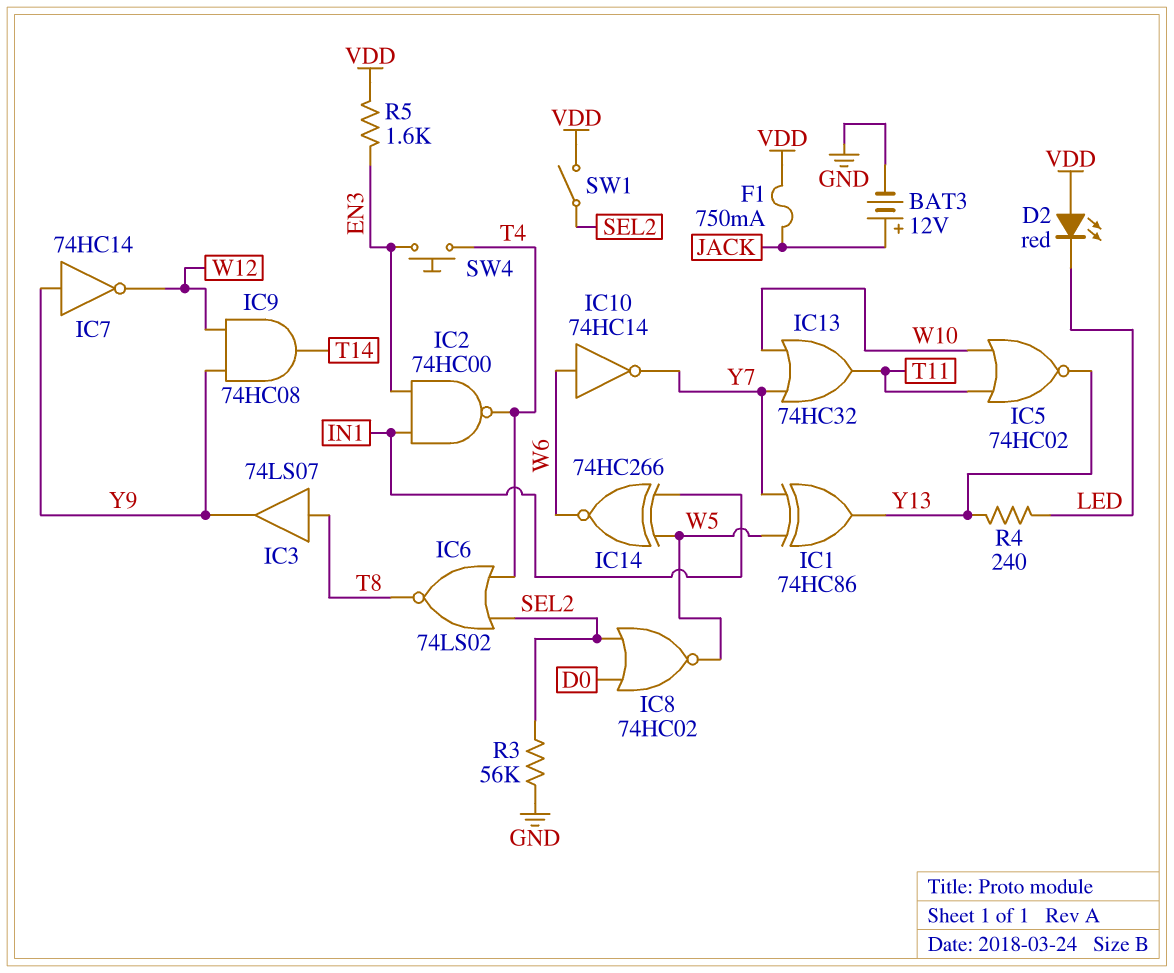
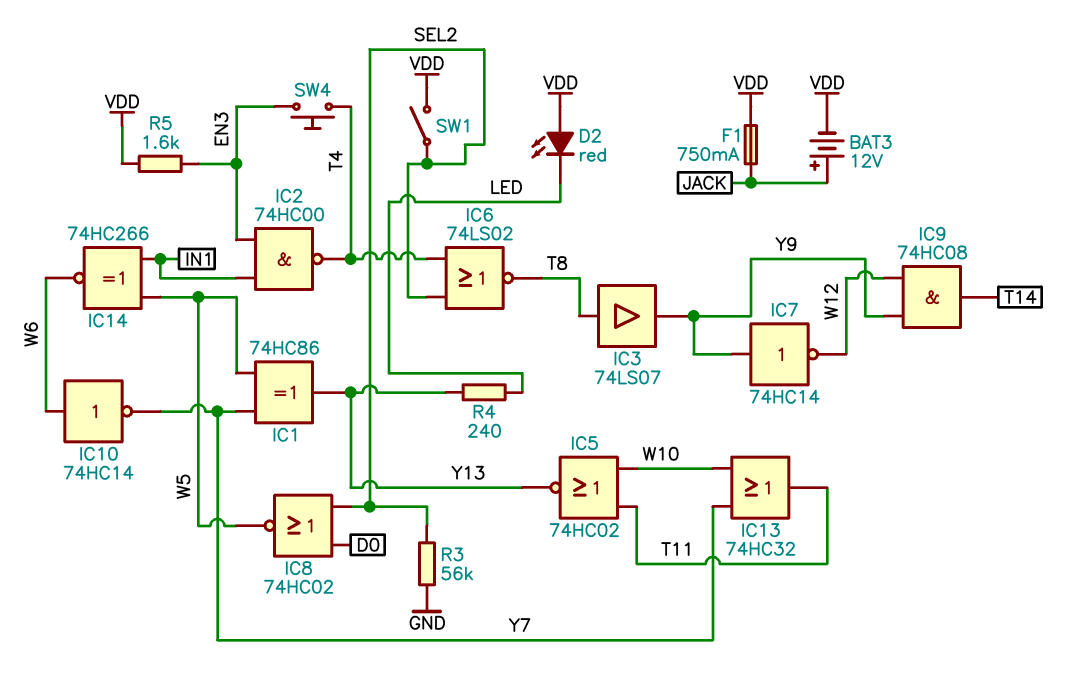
BAT3: 12V (plus JACK, minus GND) -> 12V (plus JACK, minus VDD)

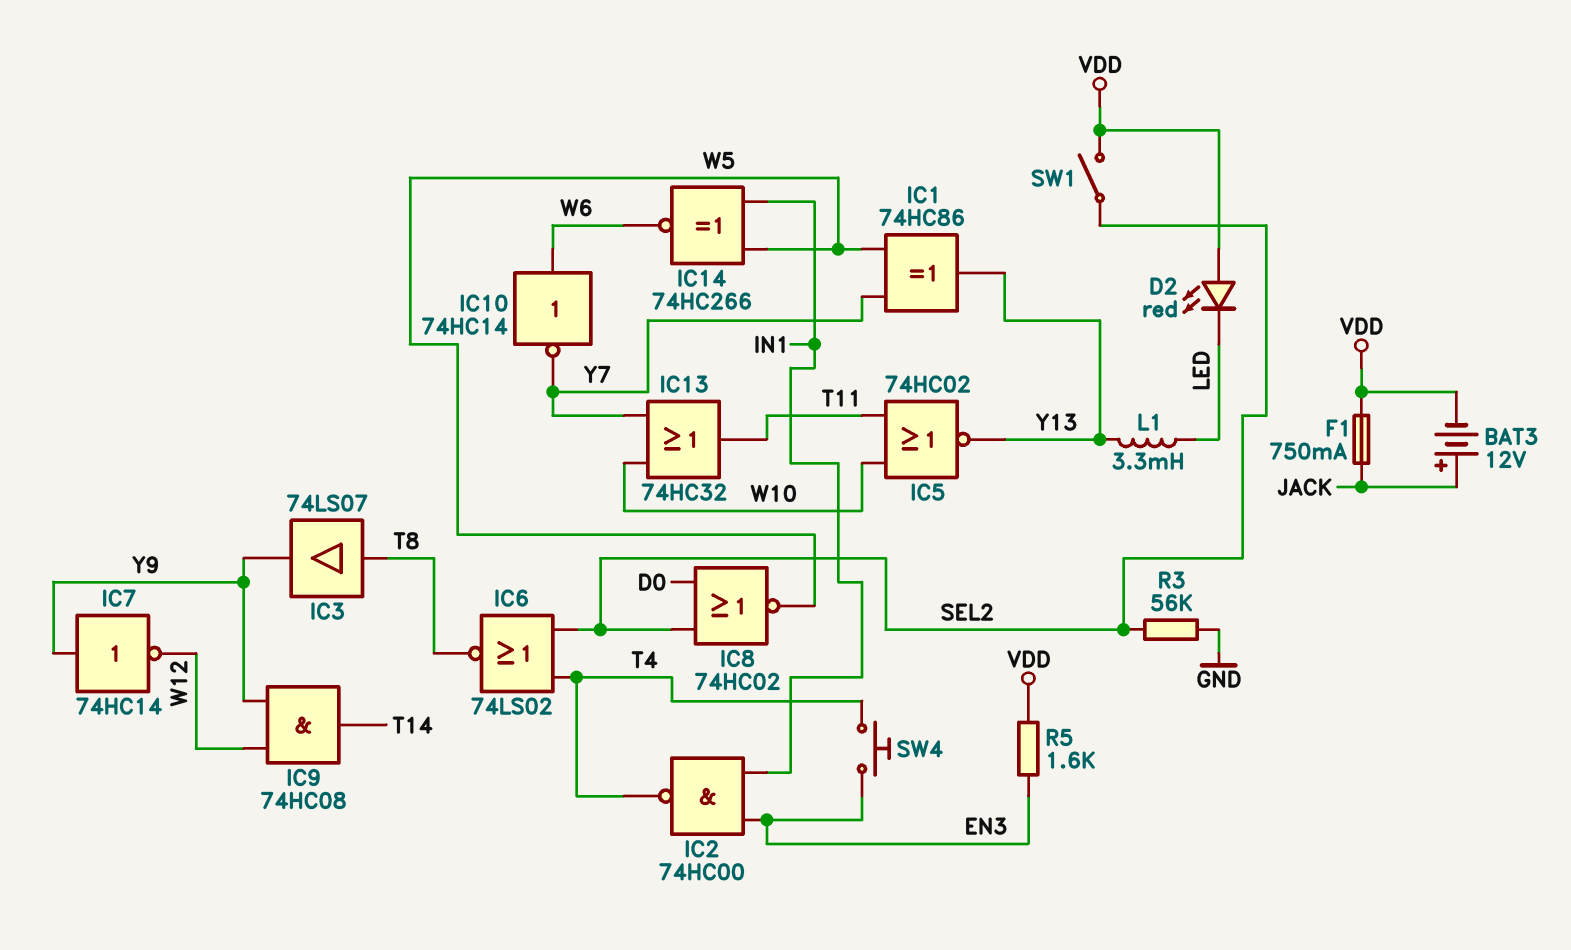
L1: none -> 3.3mH (LED, Y13)
R4: 240 (LED, Y13) -> none

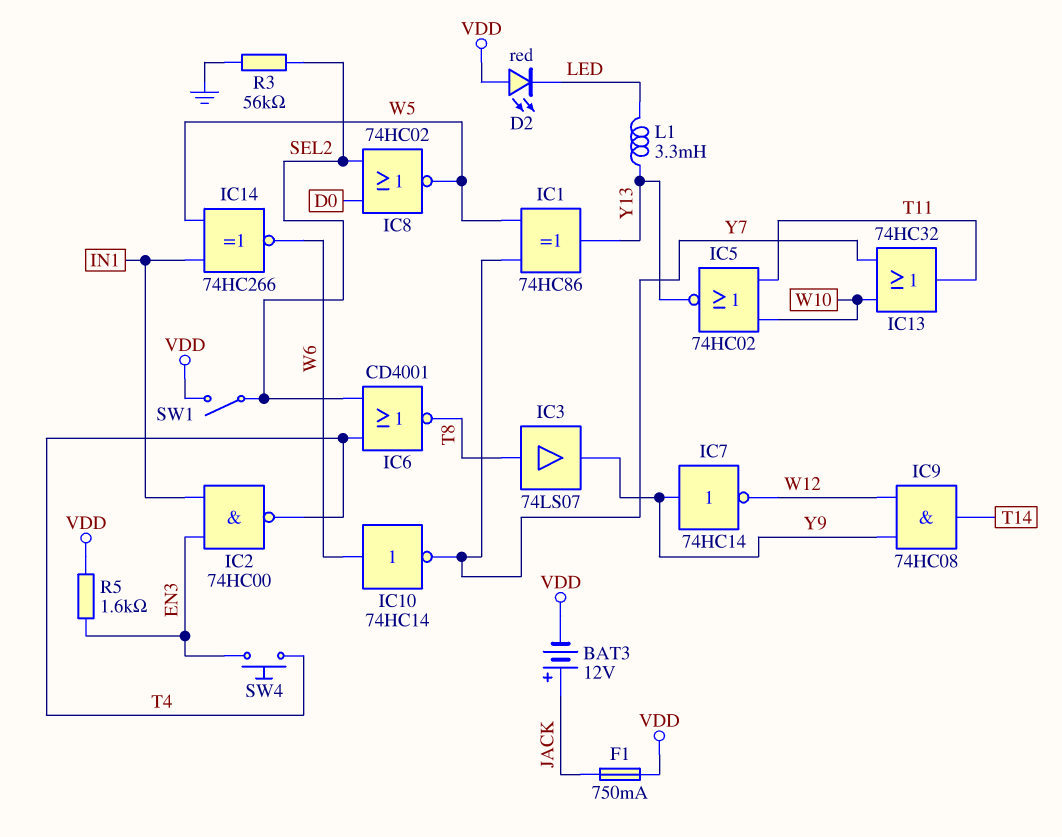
IC6: NOR 74LS02 (in SEL2, in T4, out T8) -> NOR CD4001 (in SEL2, in T4, out T8)

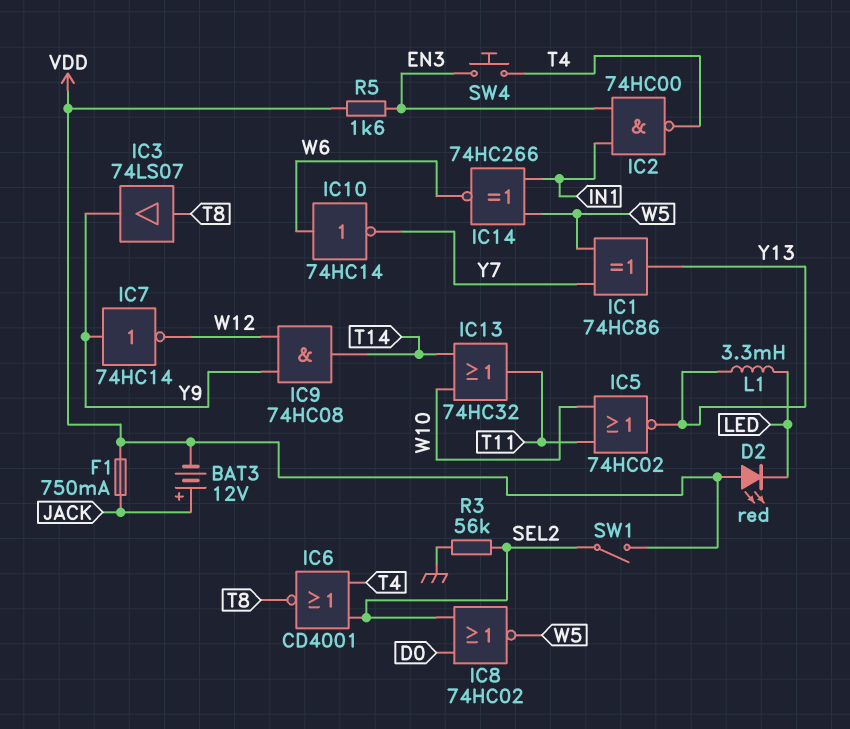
IC13: OR 74HC32 (in W10, in Y7, out T11) -> OR 74HC32 (in T14, in W10, out T11)

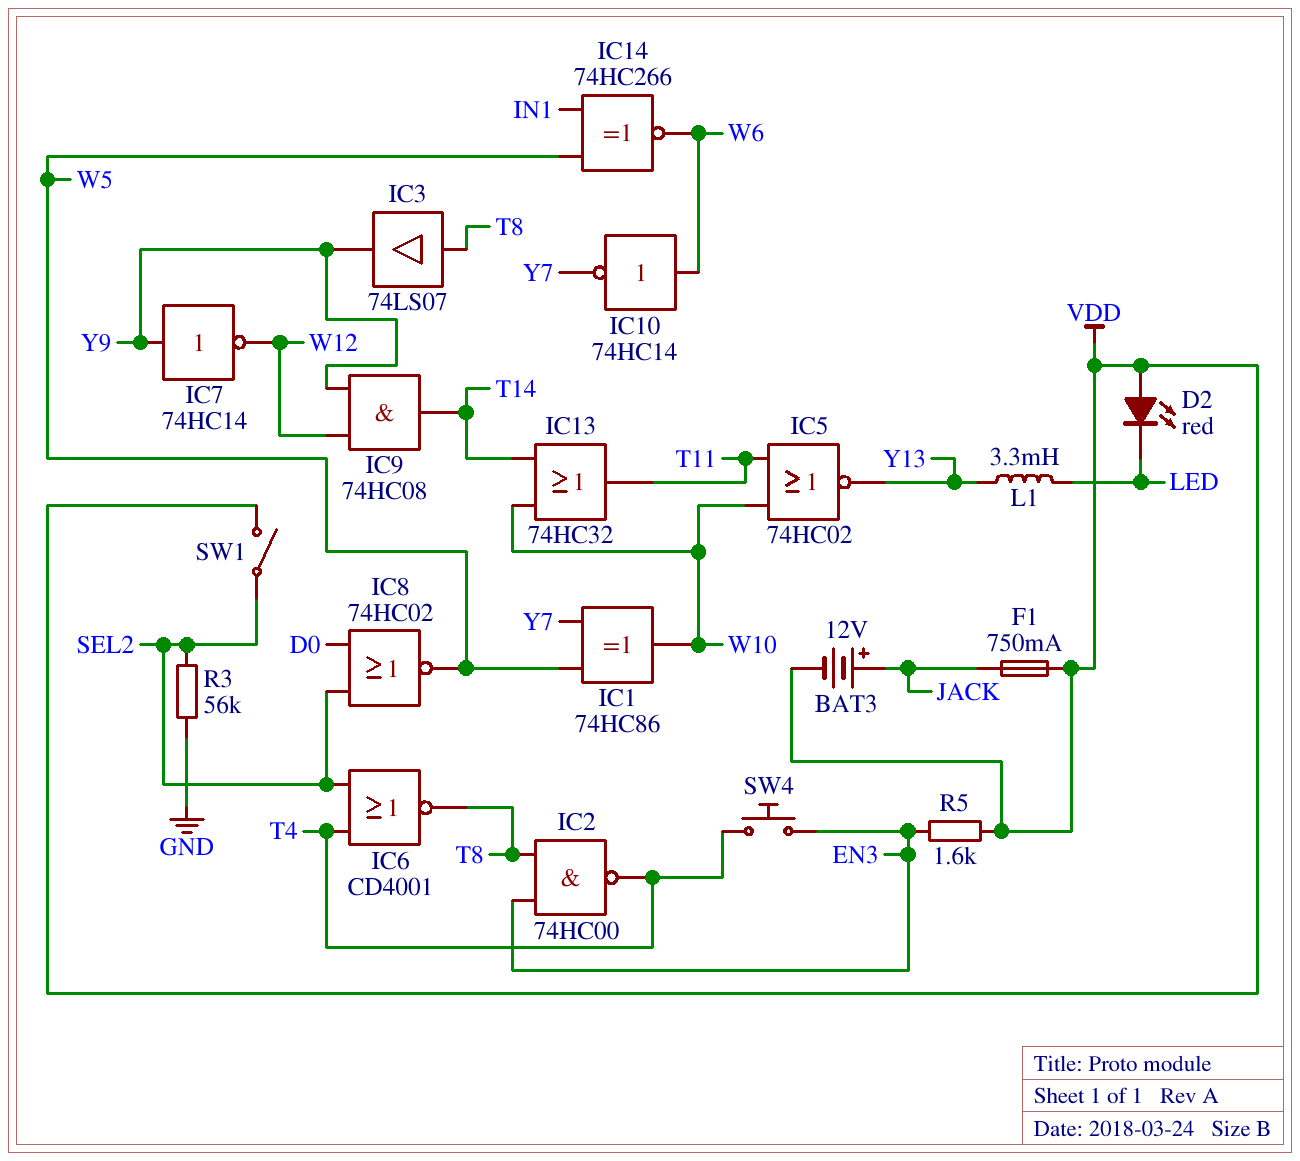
IC1: XOR 74HC86 (in W5, in Y7, out Y13) -> XOR 74HC86 (in W5, in Y7, out W10)
IC2: NAND 74HC00 (in EN3, in IN1, out T4) -> NAND 74HC00 (in EN3, in T8, out T4)

